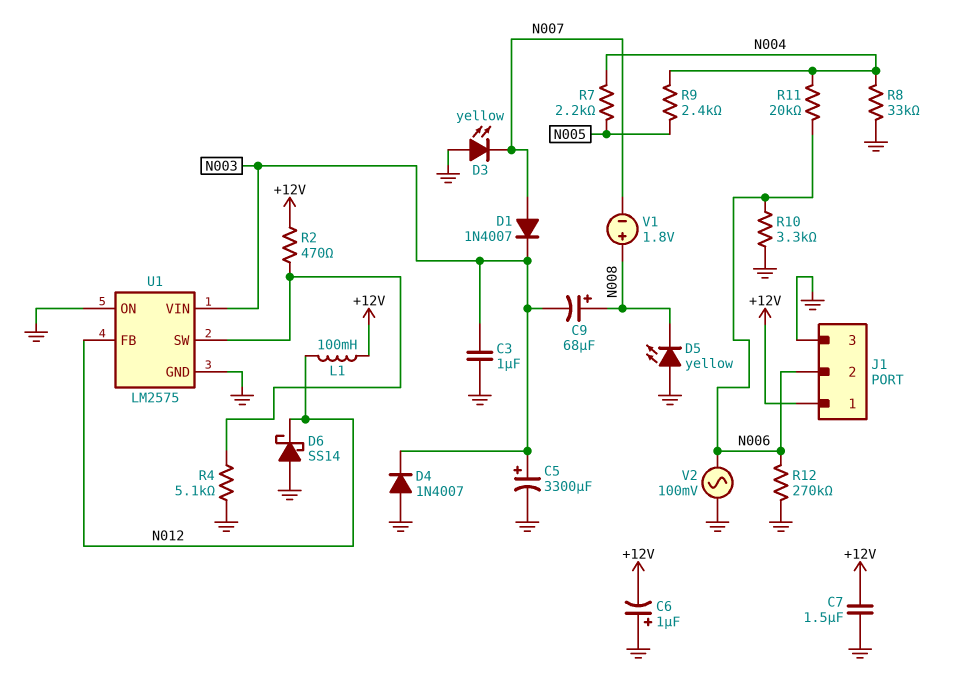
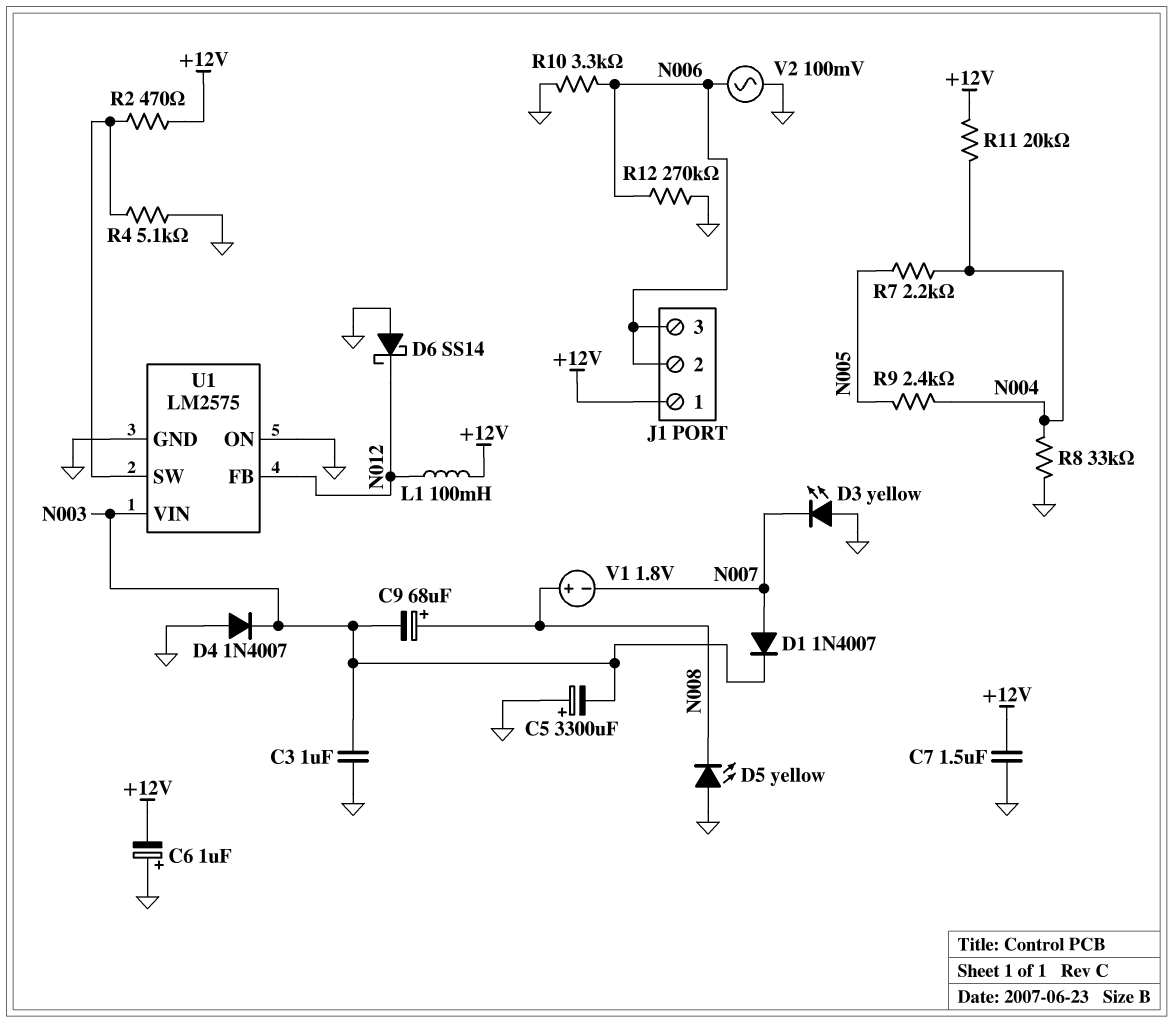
C5: 3300uF (plus N003, minus GND) -> 3300uF (plus GND, minus N003)
J1 pin 3: GND -> N006
R11: 20k (N004, N006) -> 20k (+12V, N004)

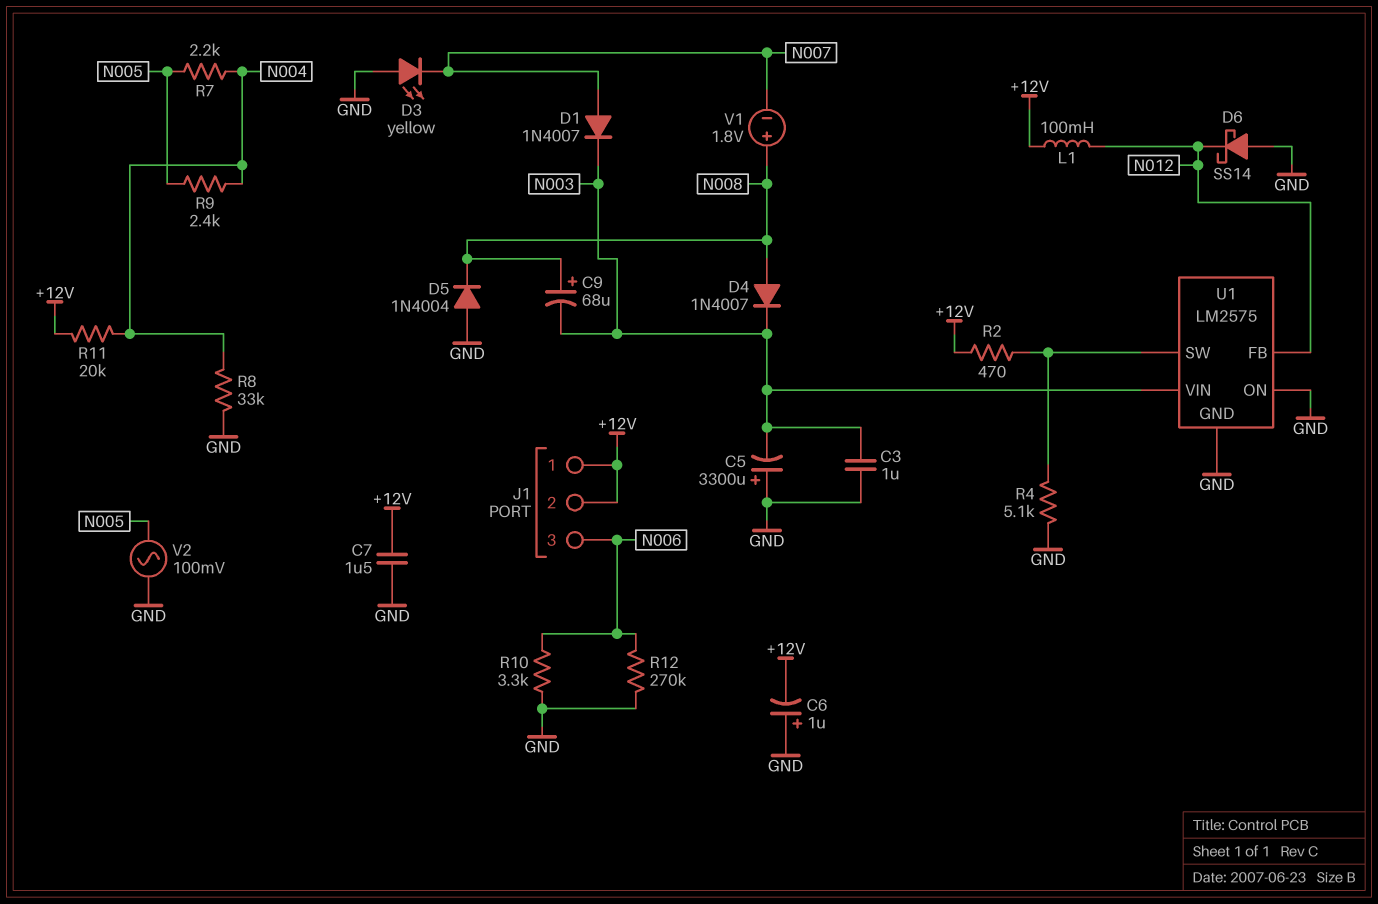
D4: diode 1N4007 (A GND, K N003) -> diode 1N4007 (A N008, K N003)
D5: LED yellow (A GND, K N008) -> diode 1N4004 (A GND, K N008)
J1 pin 2: N006 -> +12V
V2: AC 100mV (GND, N006) -> AC 100mV (GND, N005)

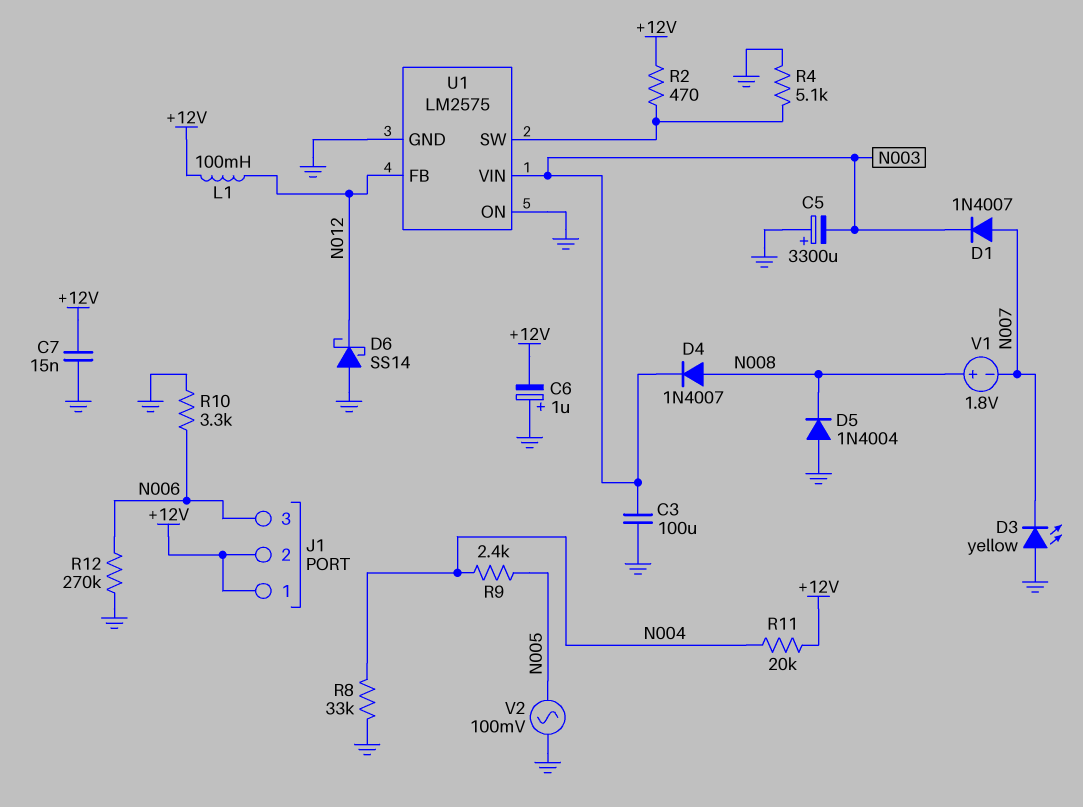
C3: 1uF (GND, N003) -> 100uF (GND, N003)
C7: 1.5uF (+12V, GND) -> 15nF (+12V, GND)
C9: 68uF (plus N008, minus N003) -> none
R7: 2.2k (N004, N005) -> none

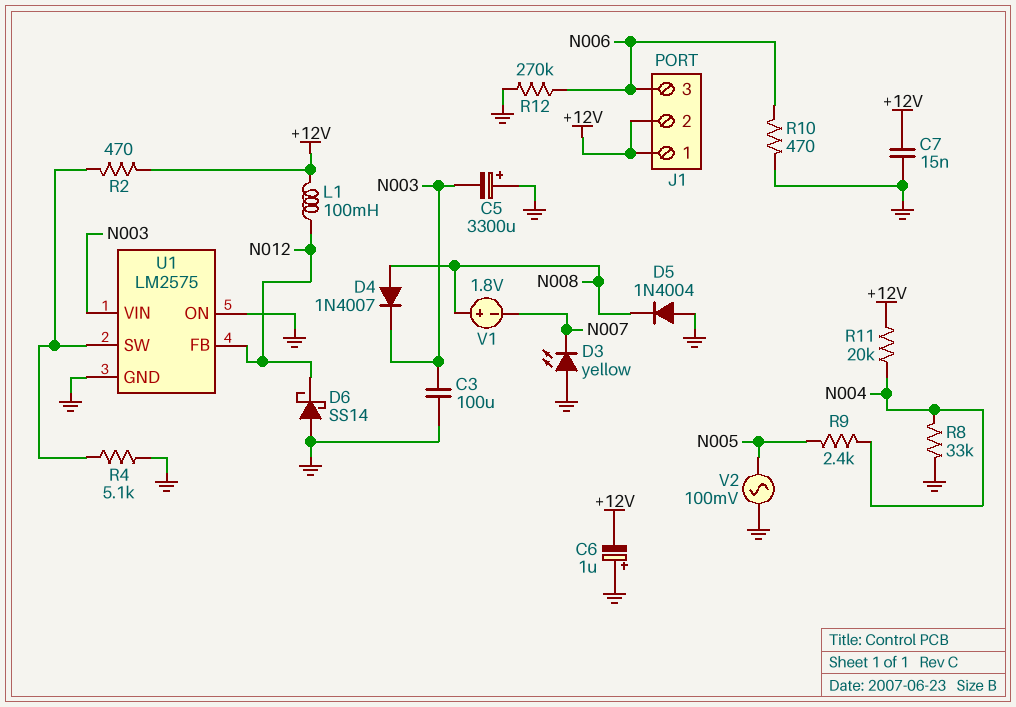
D1: diode 1N4007 (A N007, K N003) -> none
R10: 3.3k (GND, N006) -> 470 (GND, N006)

